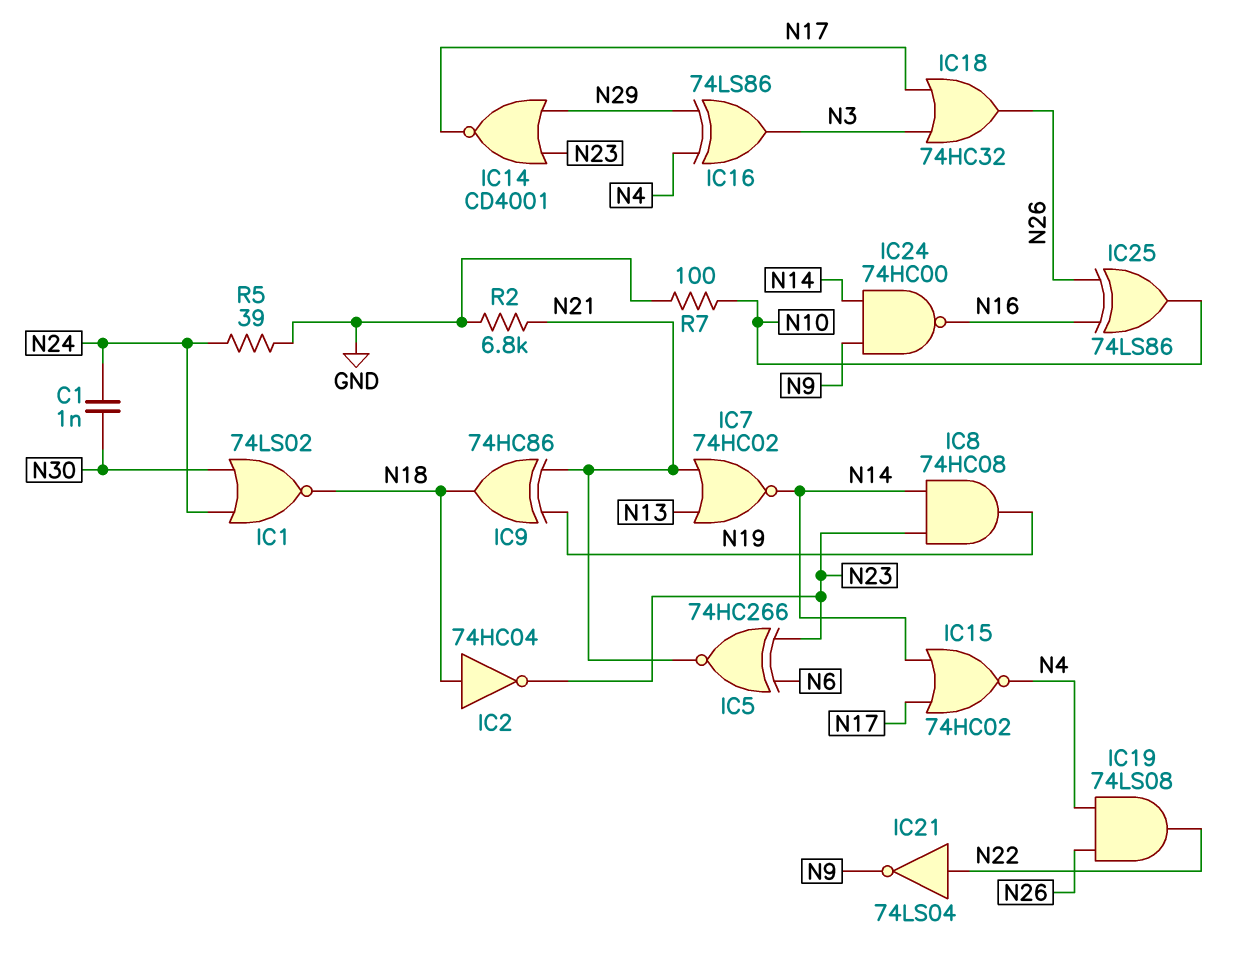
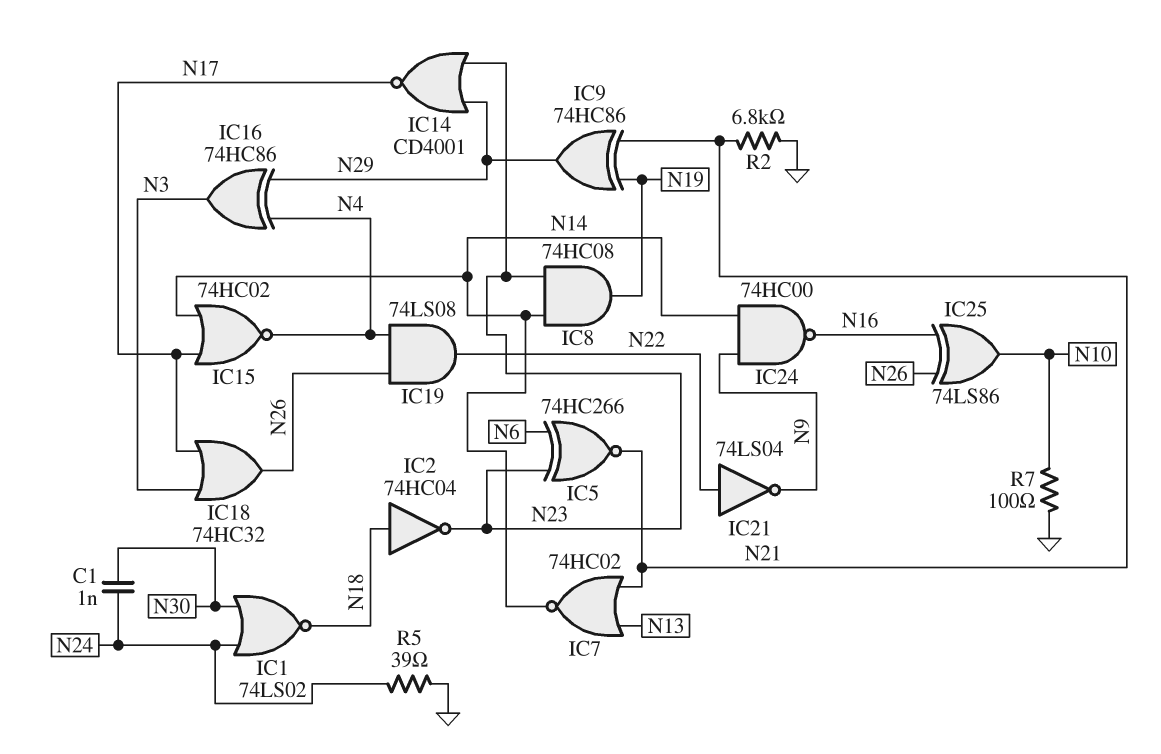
IC9: XOR 74HC86 (in N19, in N21, out N18) -> XOR 74HC86 (in N19, in N21, out N29)
IC16: XOR 74LS86 (in N4, in N29, out N3) -> XOR 74HC86 (in N4, in N29, out N3)

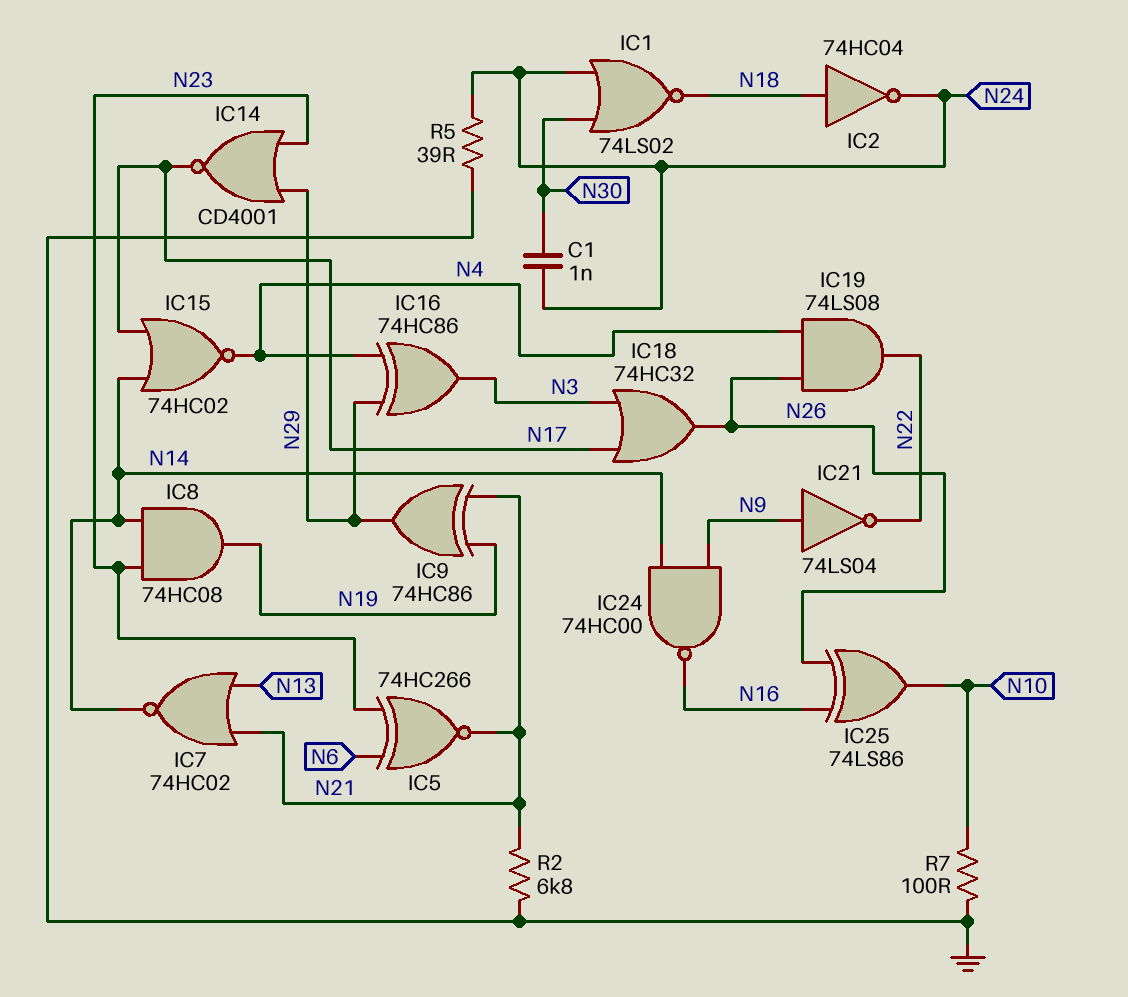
IC2: NOT 74HC04 (in N18, out N23) -> NOT 74HC04 (in N18, out N24)
IC21: NOT 74LS04 (in N22, out N9) -> NOT 74LS04 (in N9, out N22)

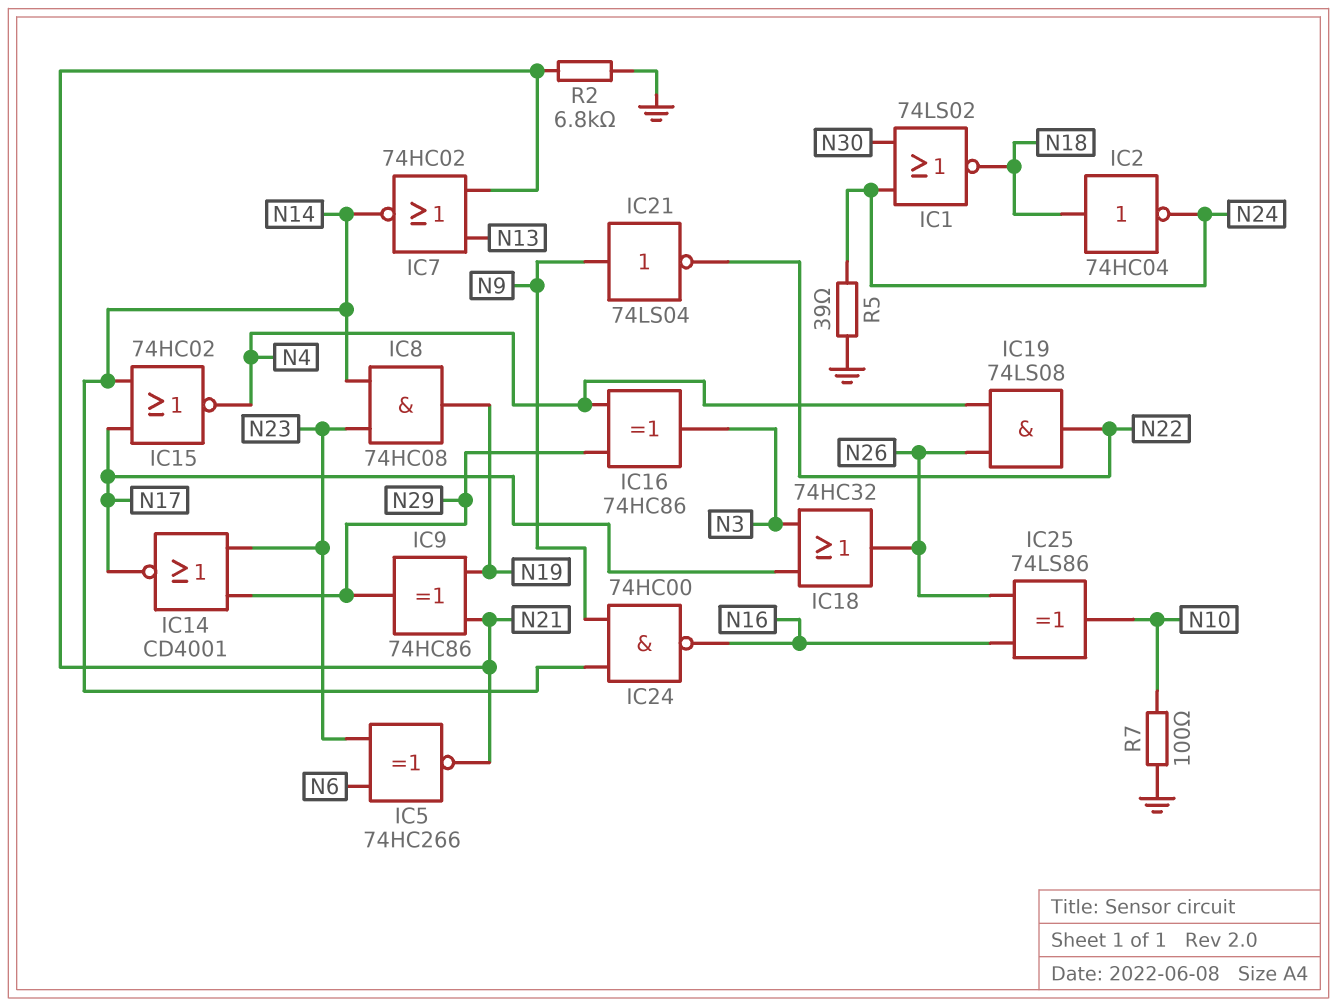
C1: 1nF (N24, N30) -> none

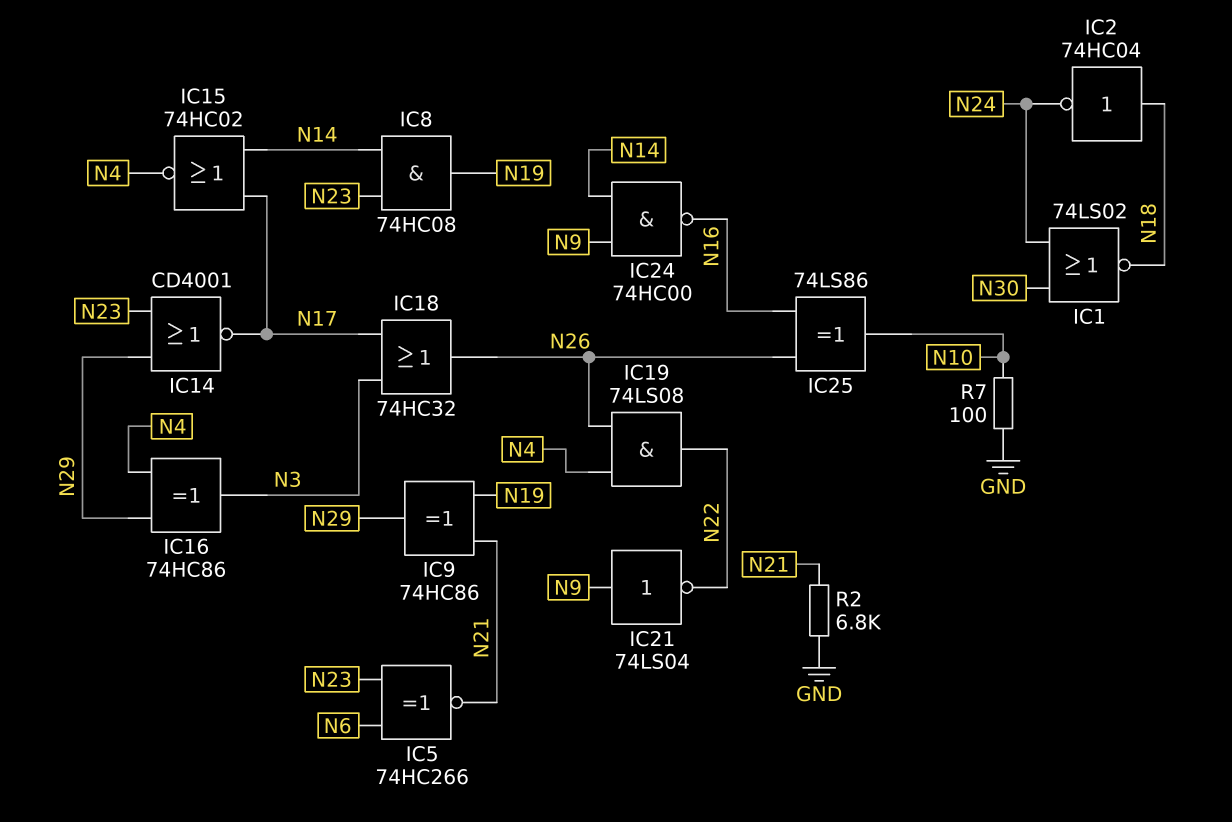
IC7: NOR 74HC02 (in N13, in N21, out N14) -> none
R5: 39 (GND, N24) -> none

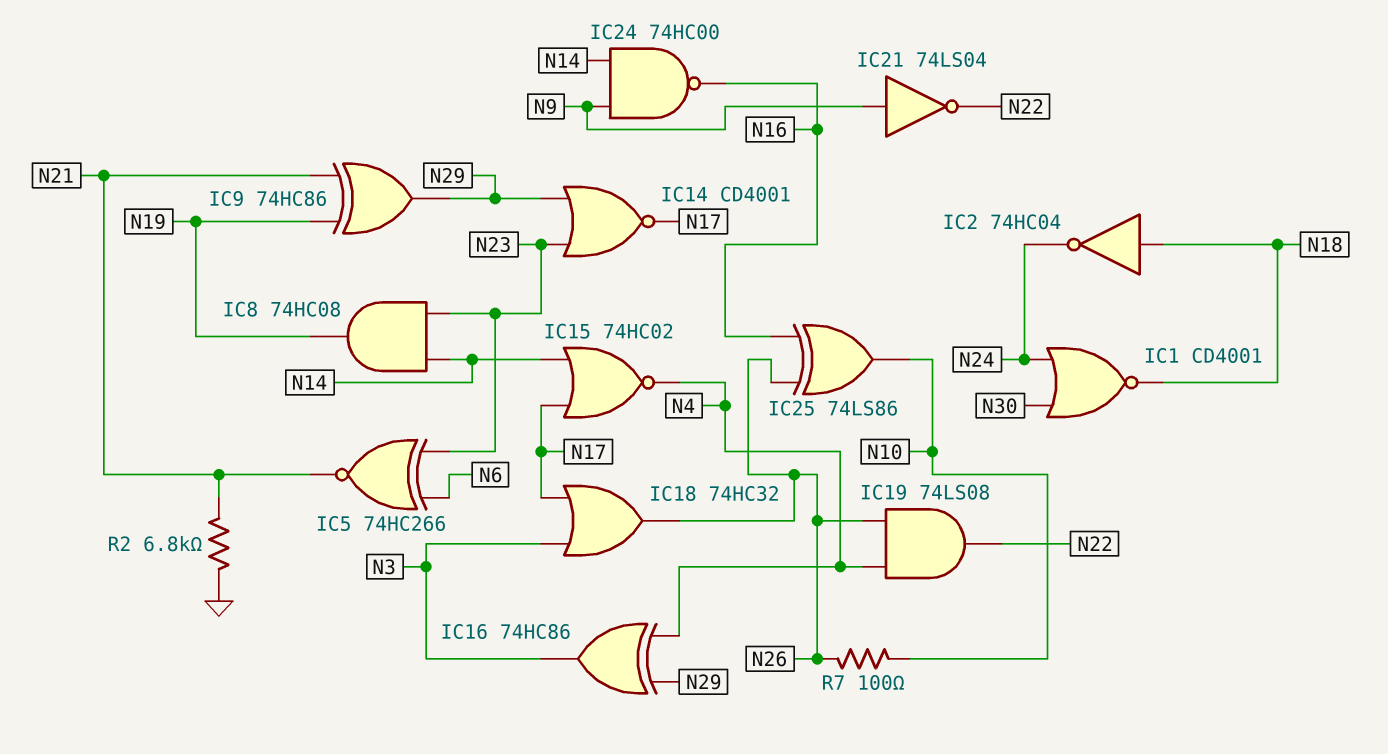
IC1: NOR 74LS02 (in N24, in N30, out N18) -> NOR CD4001 (in N24, in N30, out N18)
R7: 100 (GND, N10) -> 100 (N10, N26)

